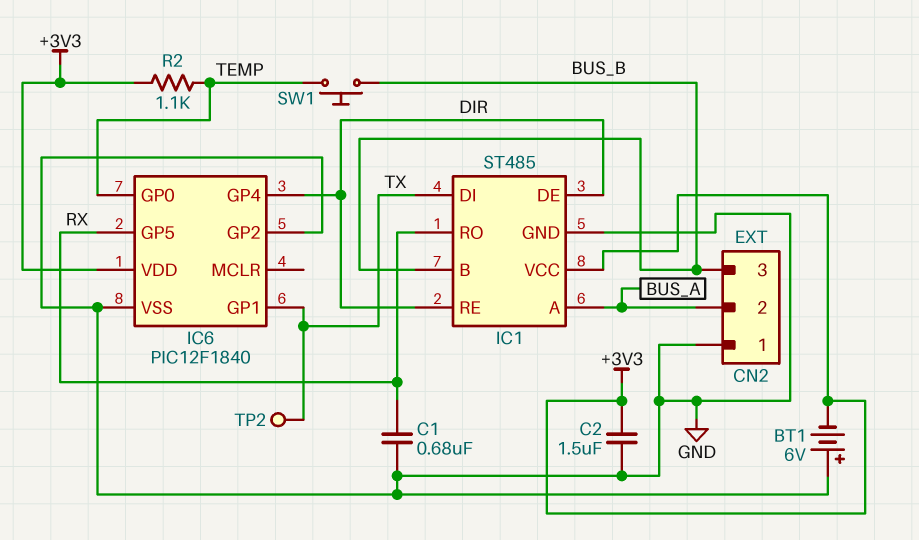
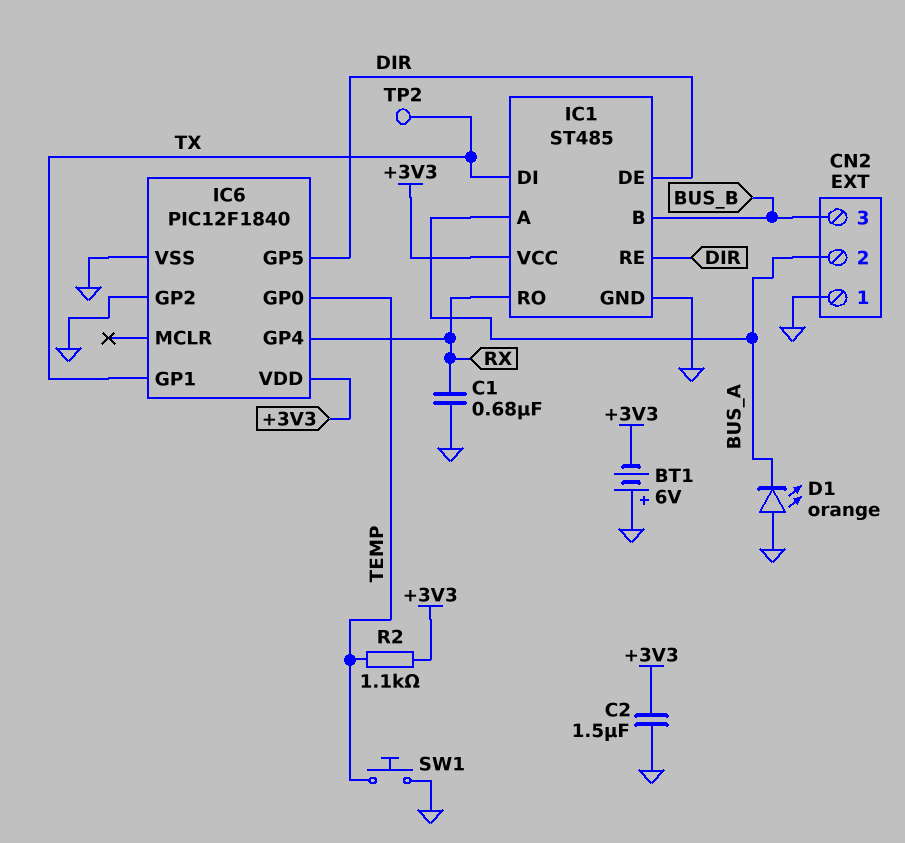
D1: none -> LED orange (A GND, K BUS_A)
IC6 pin GP4: DIR -> RX
IC6 pin GP5: RX -> DIR
SW1: button (BUS_B, TEMP) -> button (GND, TEMP)

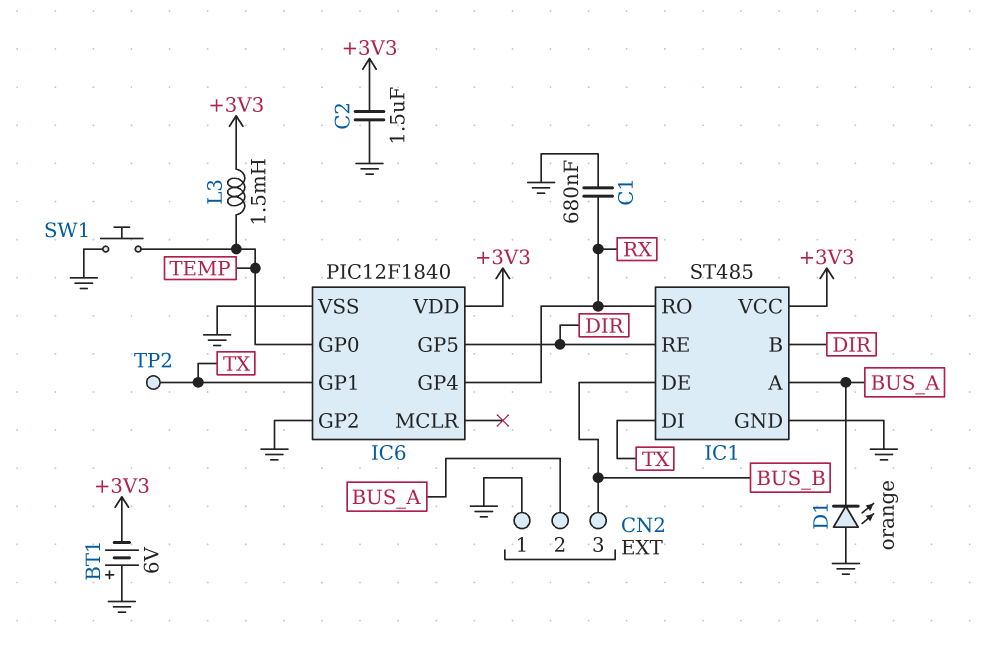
IC1 pin B: BUS_B -> DIR
IC1 pin DE: DIR -> BUS_B
L3: none -> 1.5mH (+3V3, TEMP)
R2: 1.1k (+3V3, TEMP) -> none

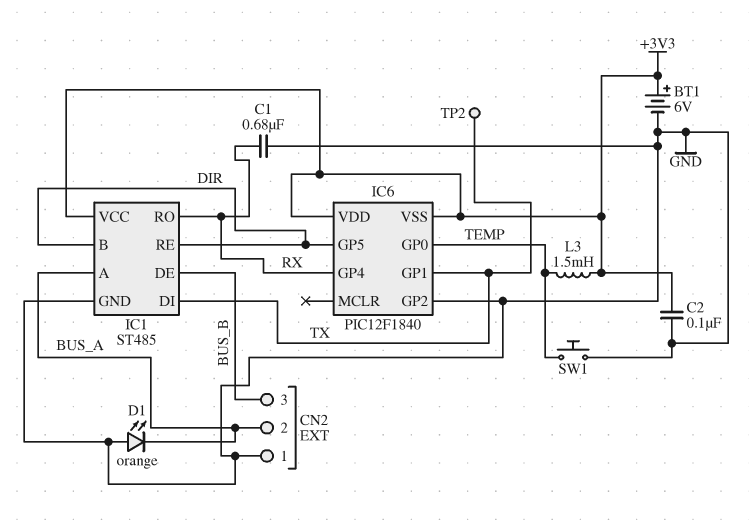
BT1: 6V (plus GND, minus +3V3) -> 6V (plus +3V3, minus GND)
C2: 1.5uF (+3V3, GND) -> 100nF (+3V3, GND)
IC6 pin VSS: GND -> +3V3

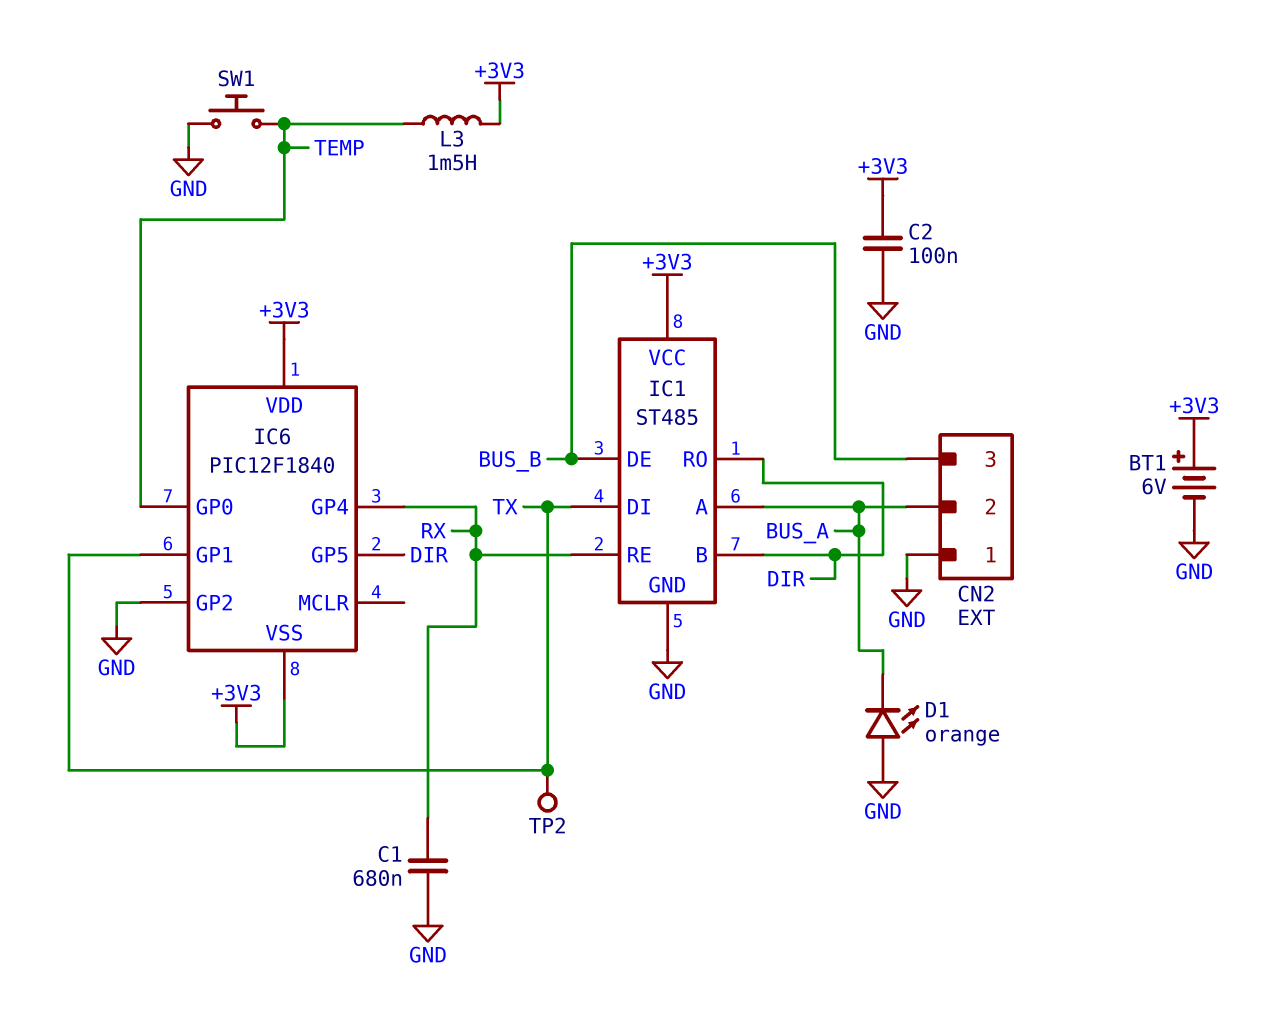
IC1 pin RE: DIR -> RX
IC1 pin RO: RX -> DIR

